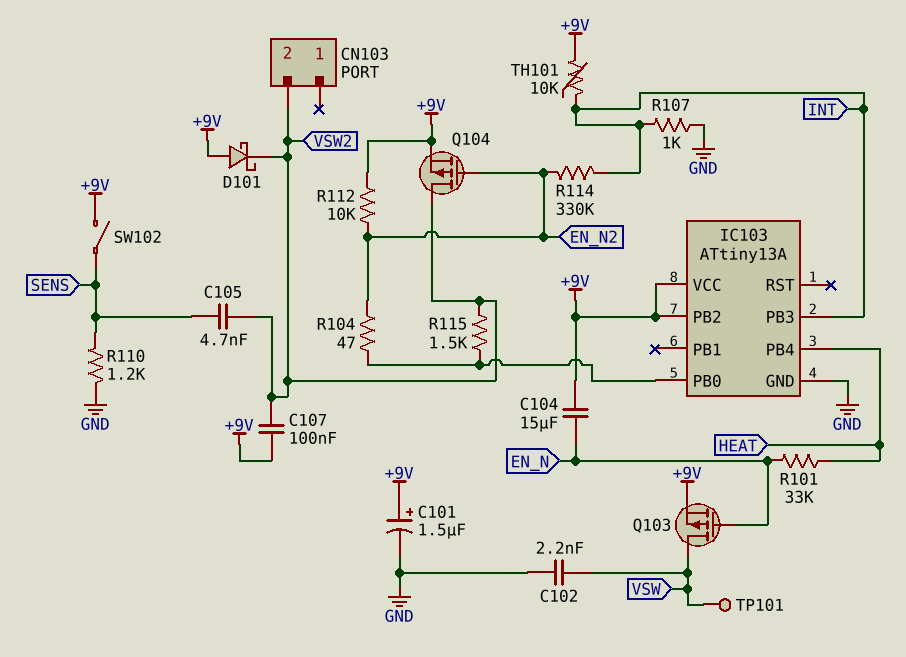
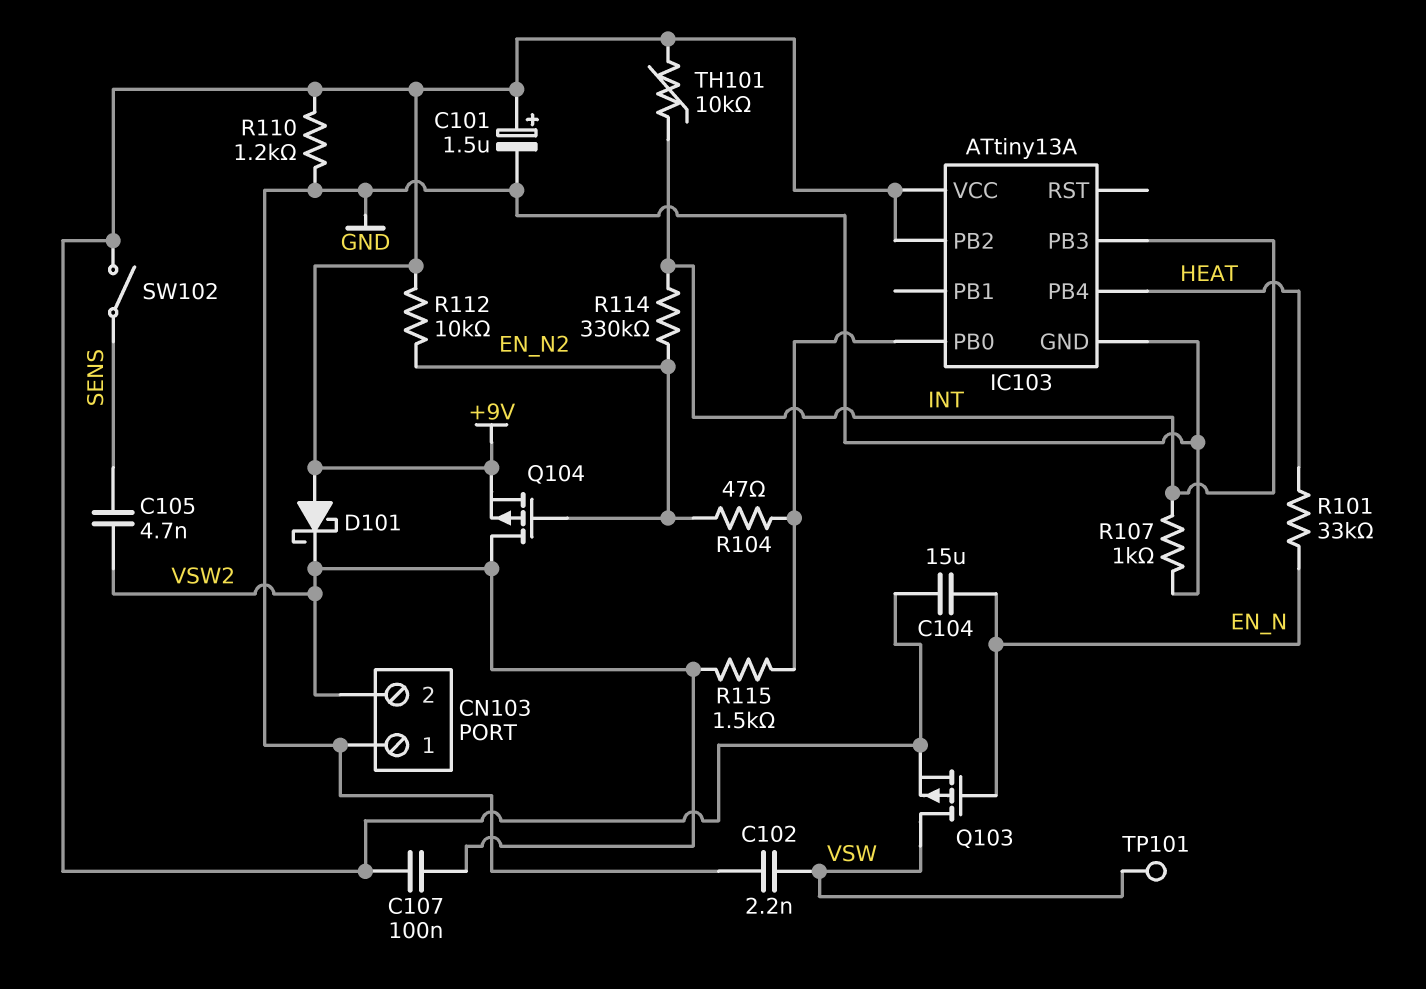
CN103 pin 1: none -> GND
R110: 1.2k (GND, SENS) -> 1.2k (+9V, GND)

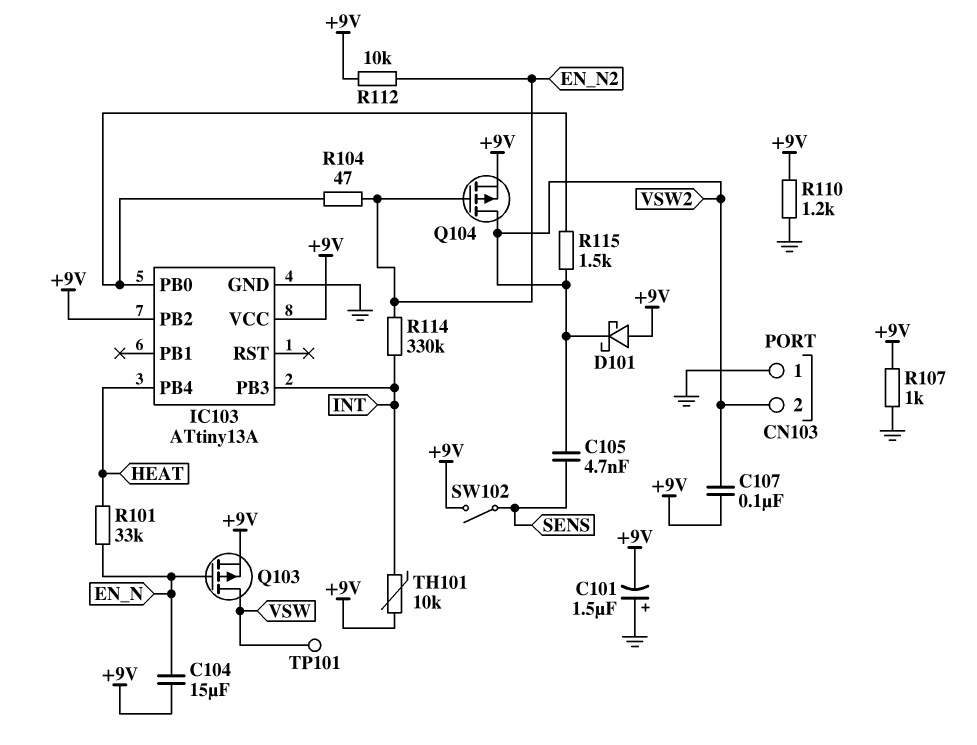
C101: 1.5uF (plus +9V, minus GND) -> 1.5uF (plus GND, minus +9V)
C102: 2.2nF (GND, VSW) -> none
R107: 1k (GND, INT) -> 1k (+9V, GND)

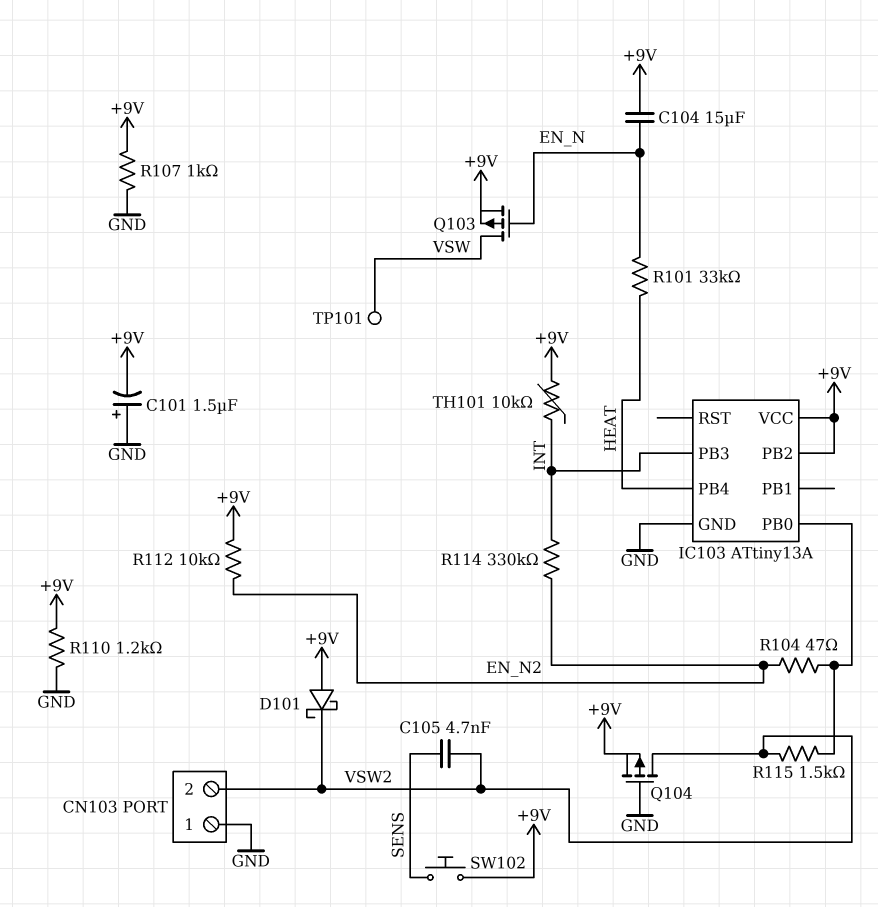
C107: 100nF (+9V, VSW2) -> none
Q104: PMOS (G EN_N2, D VSW2, S +9V) -> PMOS (G GND, D VSW2, S +9V)
SW102: switch (+9V, SENS) -> button (+9V, SENS)

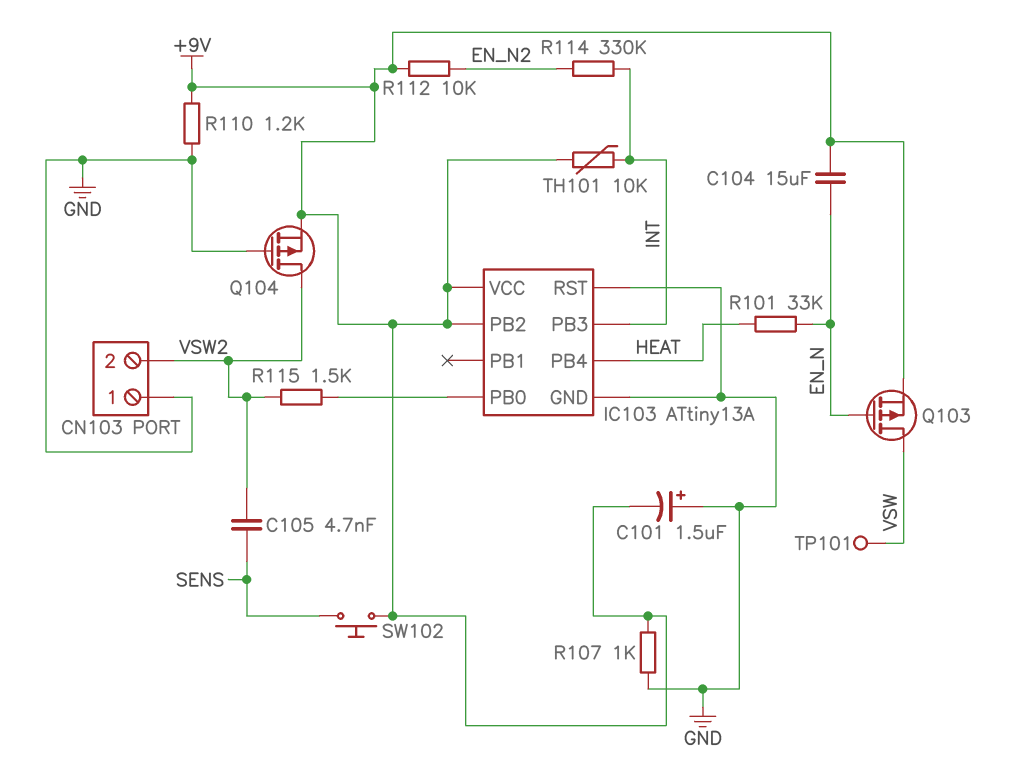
D101: schottky (A +9V, K VSW2) -> none
IC103 pin RST: none -> GND
R104: 47 (EN_N2, IC103/PB0) -> none

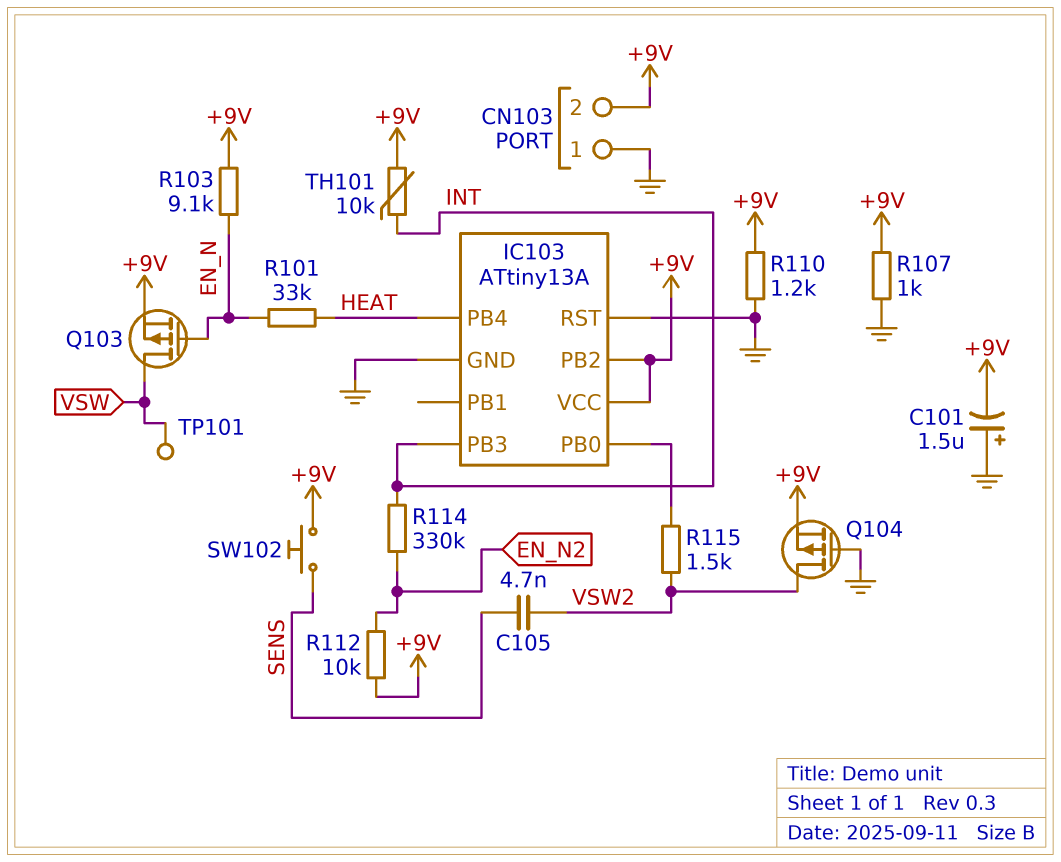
C104: 15uF (+9V, EN_N) -> none
CN103 pin 2: VSW2 -> +9V
R103: none -> 9.1k (+9V, EN_N)

